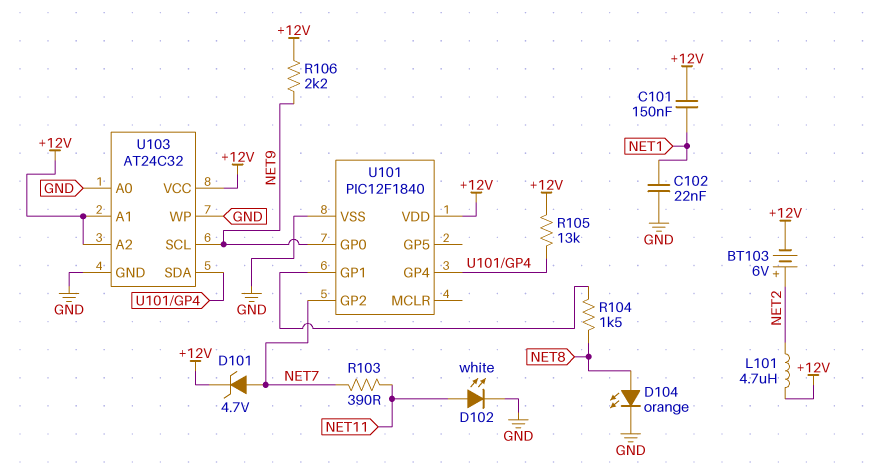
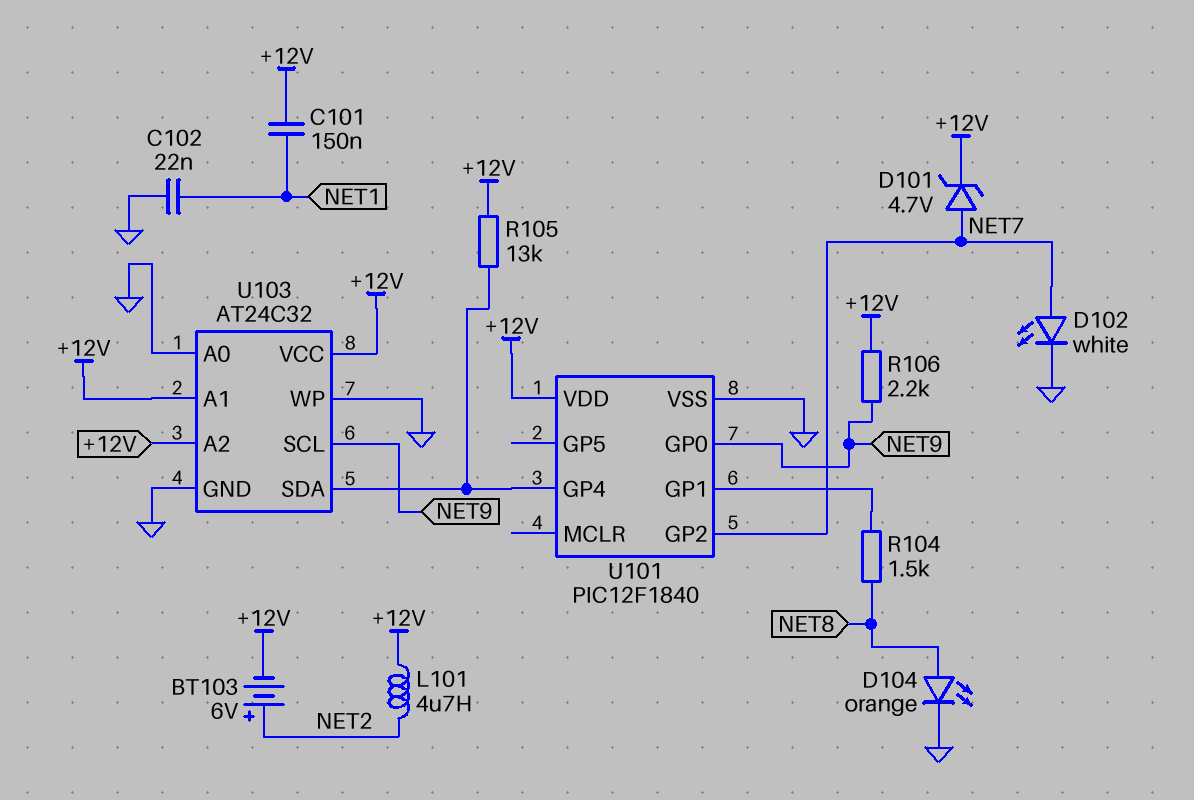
D102: LED white (A NET11, K GND) -> LED white (A NET7, K GND)
R103: 390 (NET7, NET11) -> none

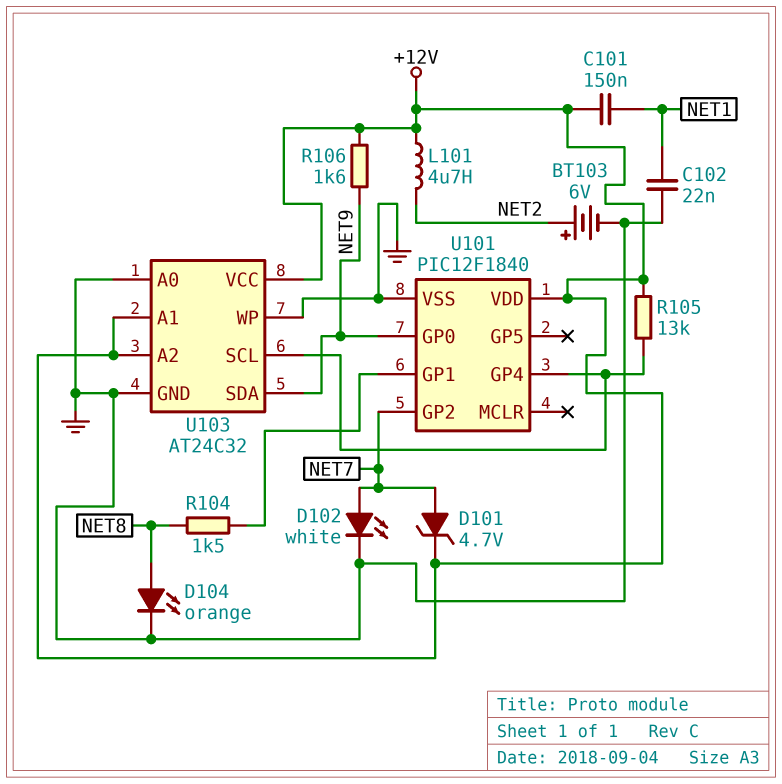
BT103: 6V (plus NET2, minus +12V) -> 6V (plus NET2, minus GND)
R106: 2.2k (+12V, NET9) -> 1.6k (+12V, NET9)
U103 pin SCL: NET9 -> U101/GP4
U103 pin SDA: U101/GP4 -> NET9

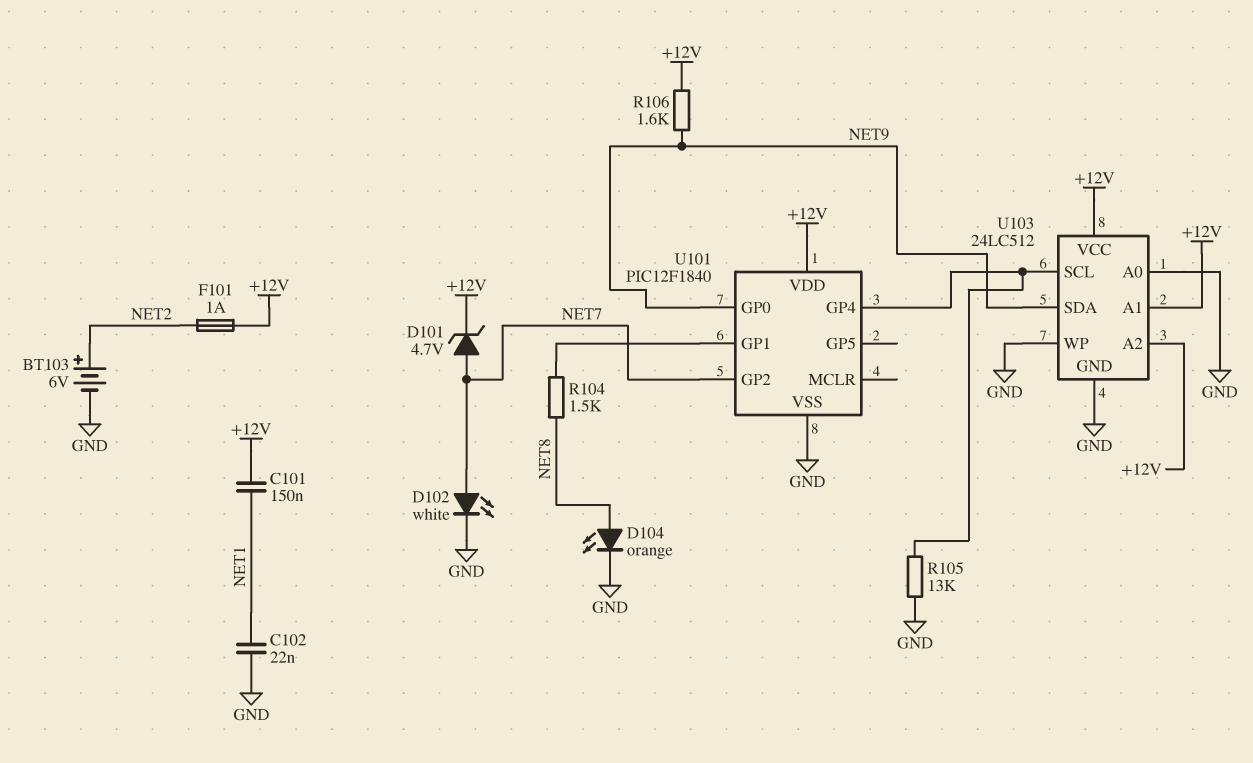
F101: none -> 1A (+12V, NET2)
L101: 4.7uH (+12V, NET2) -> none
R105: 13k (+12V, U101/GP4) -> 13k (GND, U101/GP4)
U103: AT24C32 -> 24LC512

